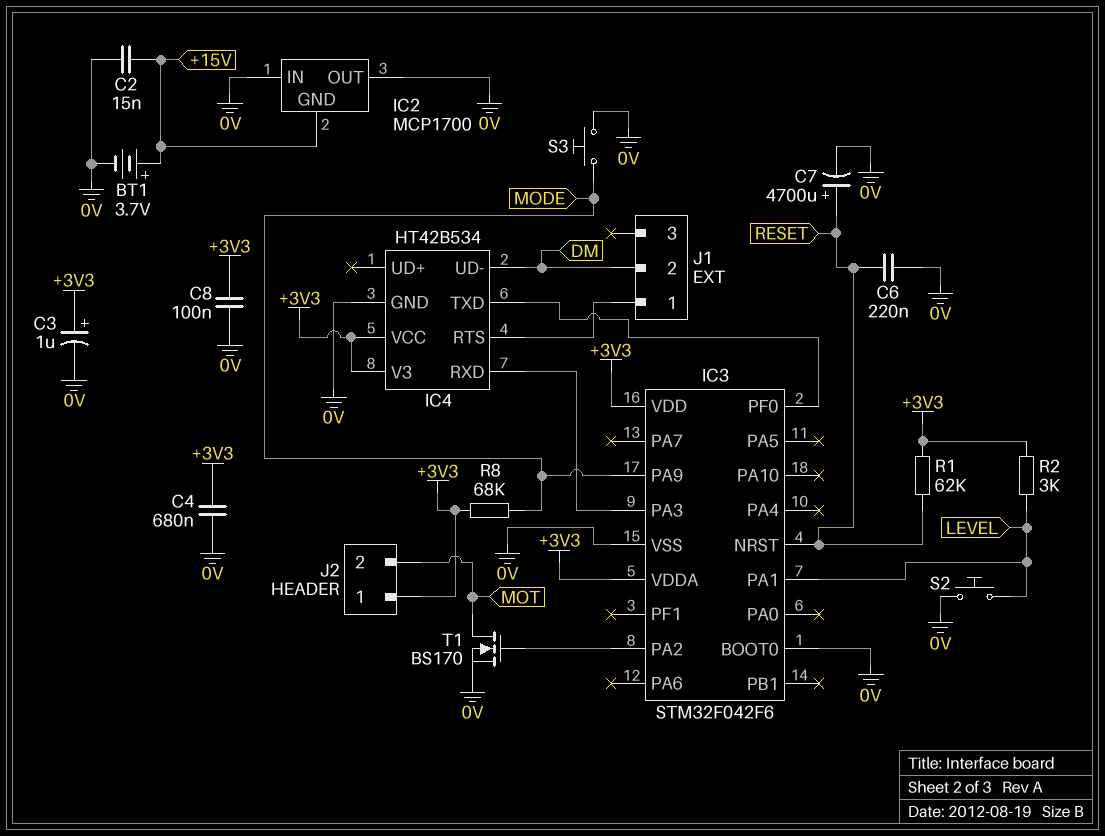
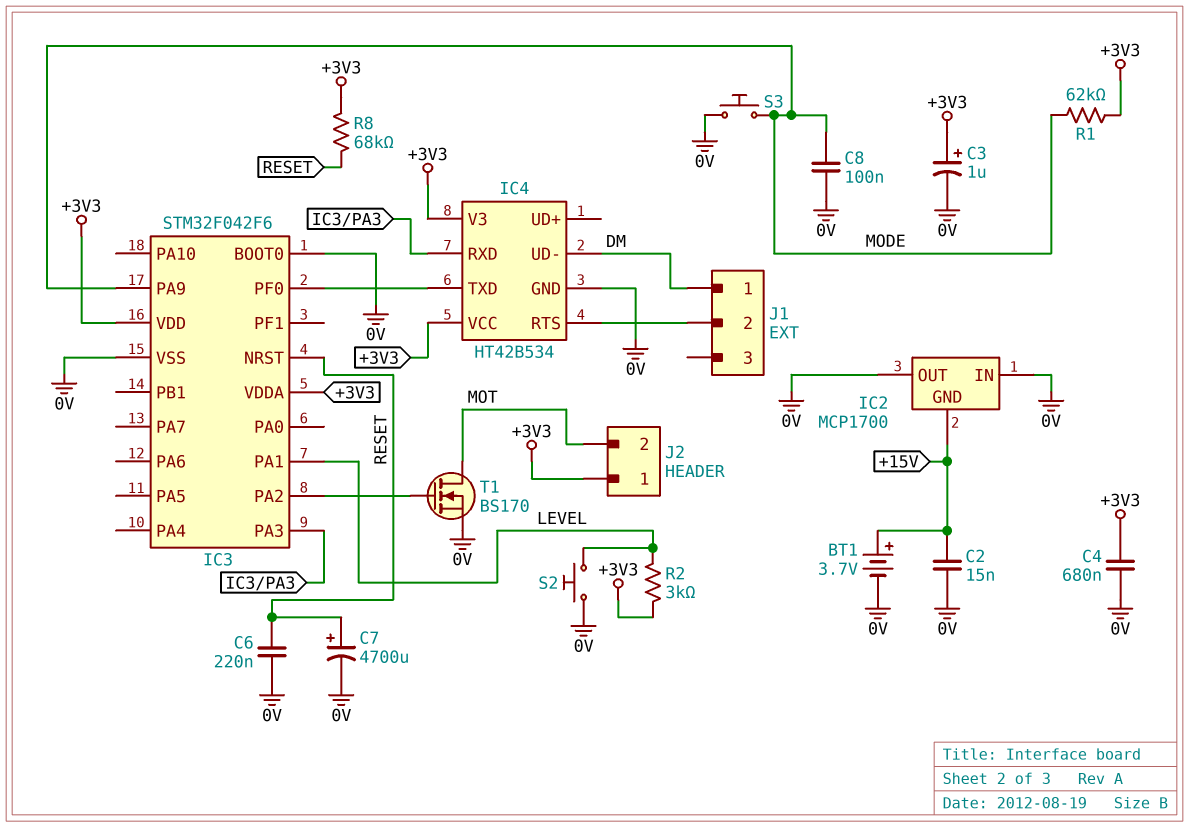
C8: 100nF (+3V3, 0V) -> 100nF (0V, MODE)
J1 pin 1: IC4/RTS -> DM
J1 pin 2: DM -> IC4/RTS
R1: 62k (+3V3, RESET) -> 62k (+3V3, MODE)
R8: 68k (+3V3, MODE) -> 68k (+3V3, RESET)

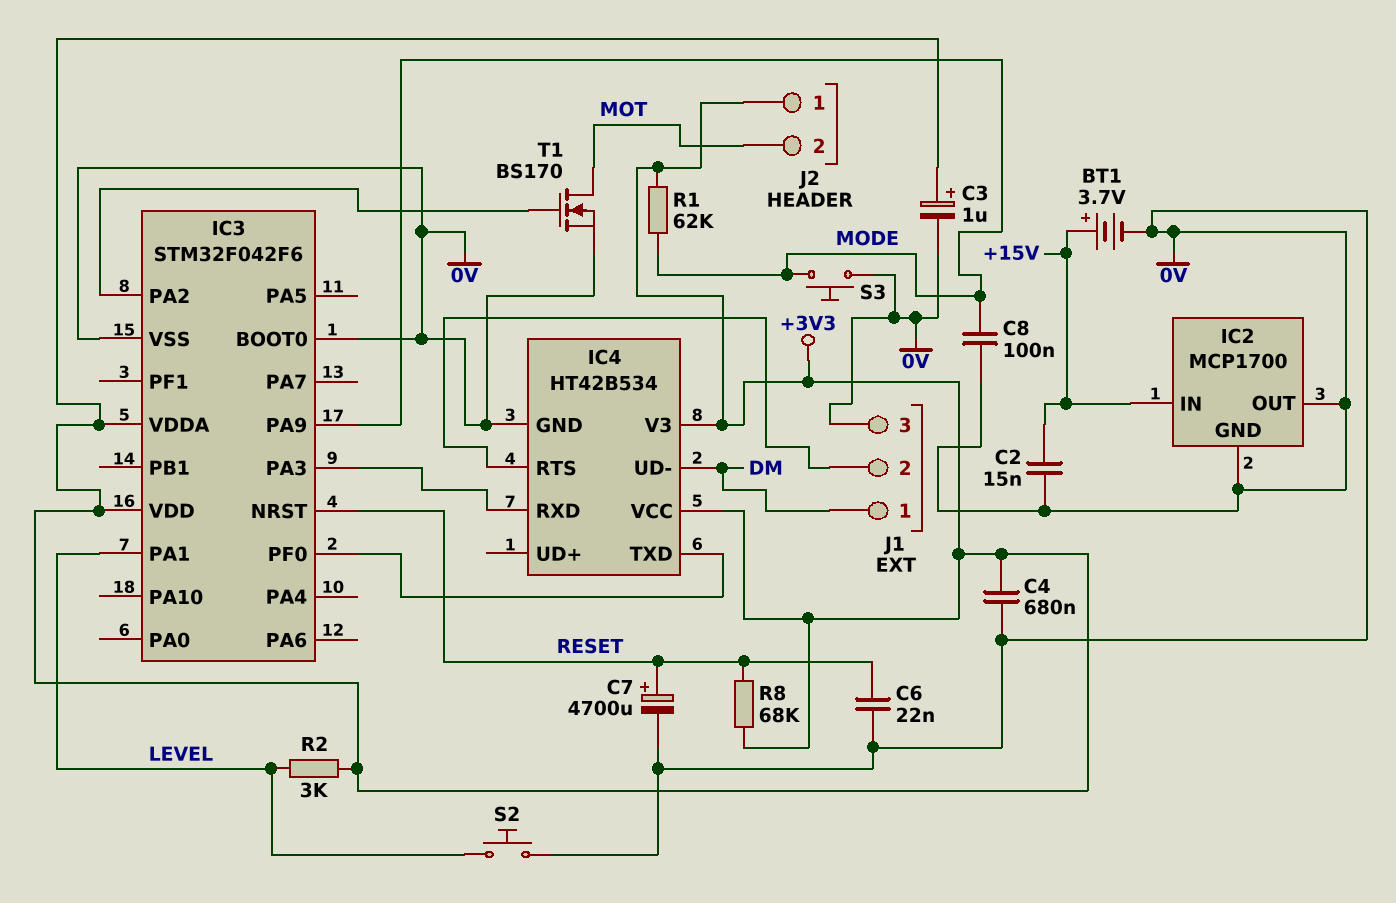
C6: 220nF (0V, RESET) -> 22nF (0V, RESET)
IC2 pin GND: +15V -> 0V
IC2 pin IN: 0V -> +15V
J1 pin 3: none -> 0V

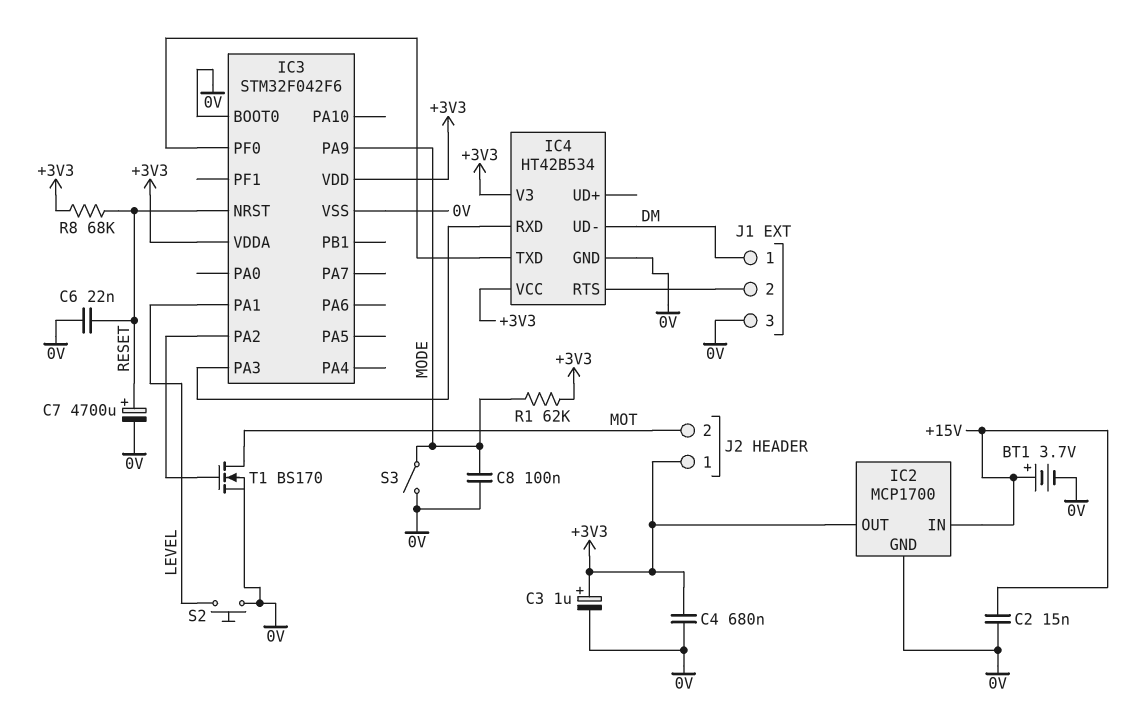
IC2 pin OUT: 0V -> +3V3
R2: 3k (+3V3, LEVEL) -> none
S3: button (0V, MODE) -> switch (0V, MODE)

